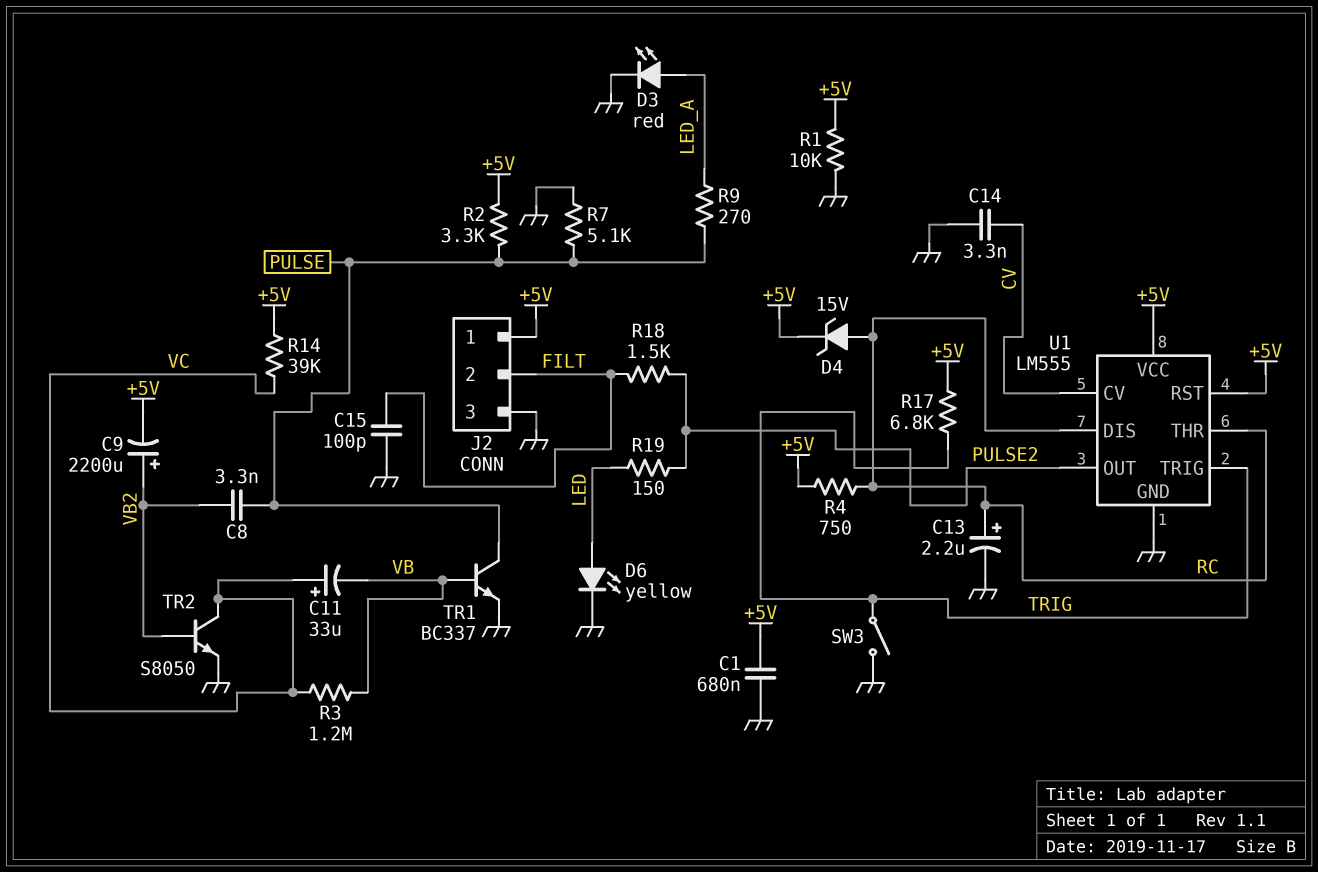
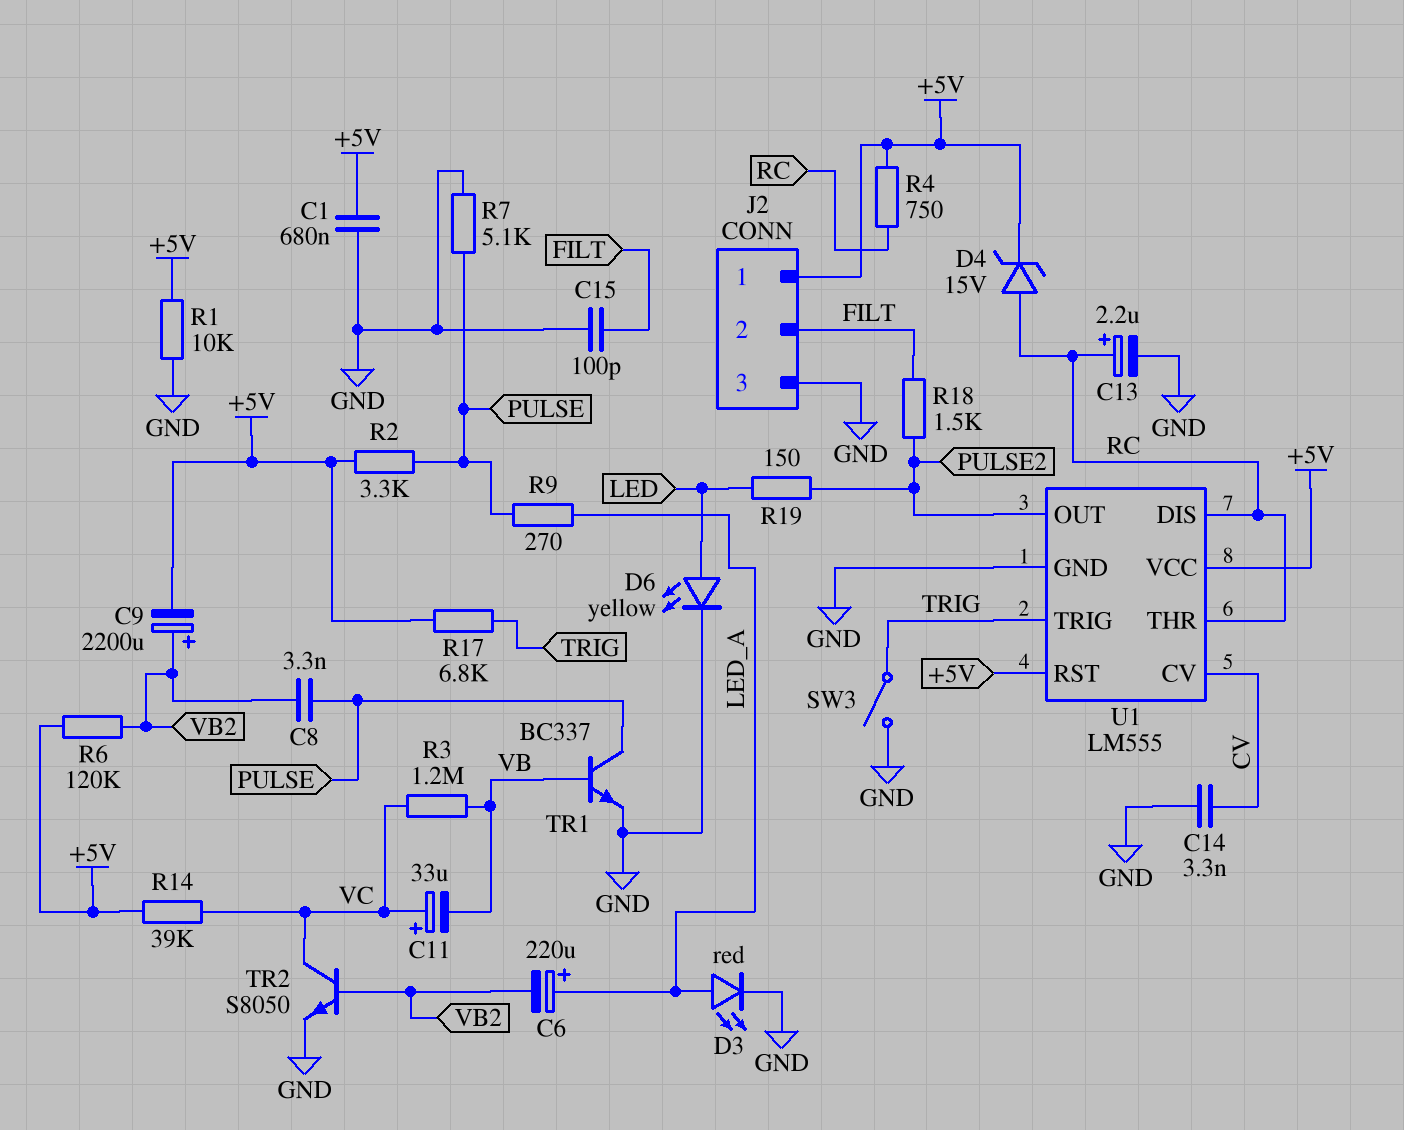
C6: none -> 220uF (plus LED_A, minus VB2)
R6: none -> 120k (+5V, VB2)

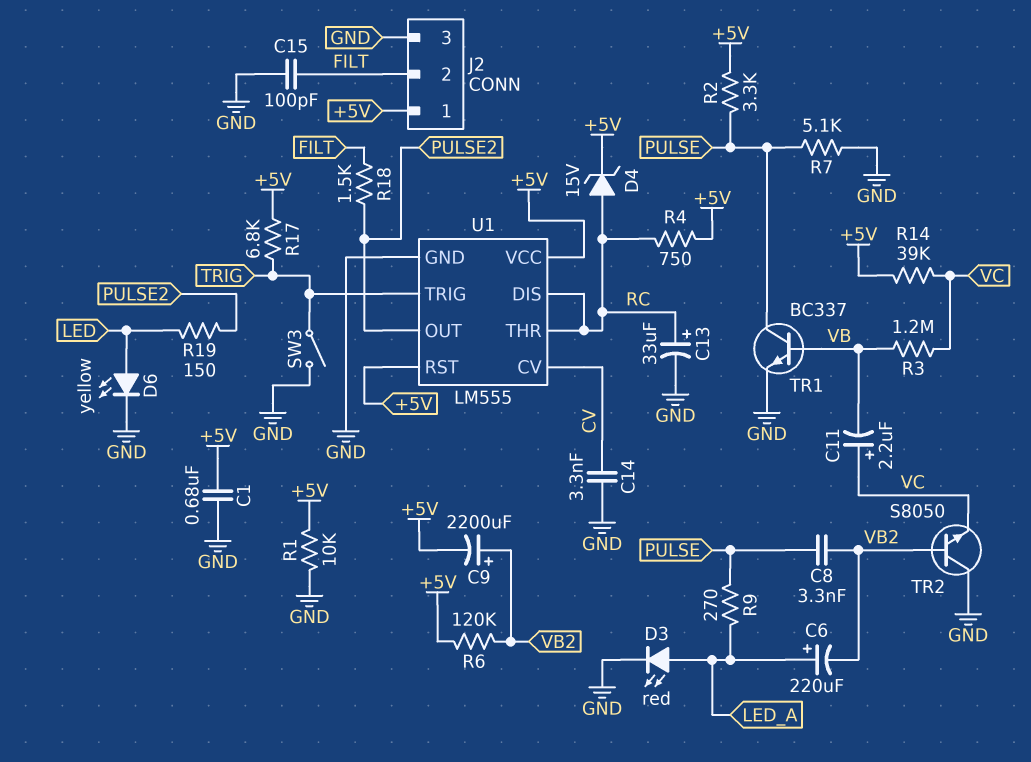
C11: 33uF (plus VC, minus VB) -> 2.2uF (plus VC, minus VB)
C13: 2.2uF (plus RC, minus GND) -> 33uF (plus RC, minus GND)
TR2: NPN S8050 (B VB2, C VC, E GND) -> NPN S8050 (B VB2, C GND, E VC)

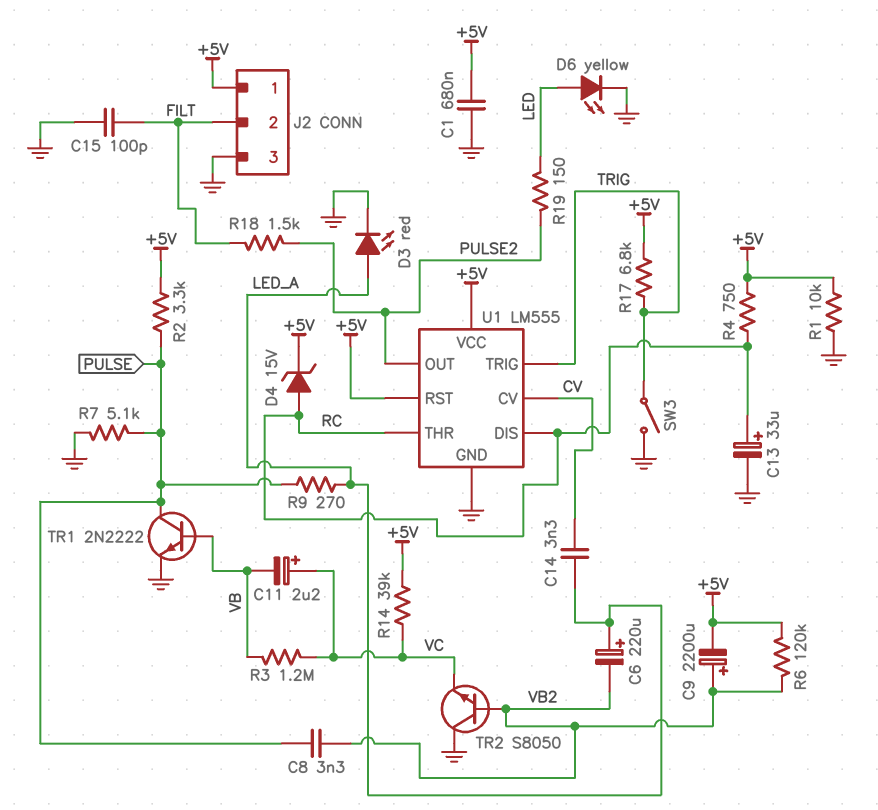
C14: 3.3nF (CV, GND) -> 3.3nF (CV, LED_A)
TR1: NPN BC337 (B VB, C PULSE, E GND) -> NPN 2N2222 (B VB, C PULSE, E GND)

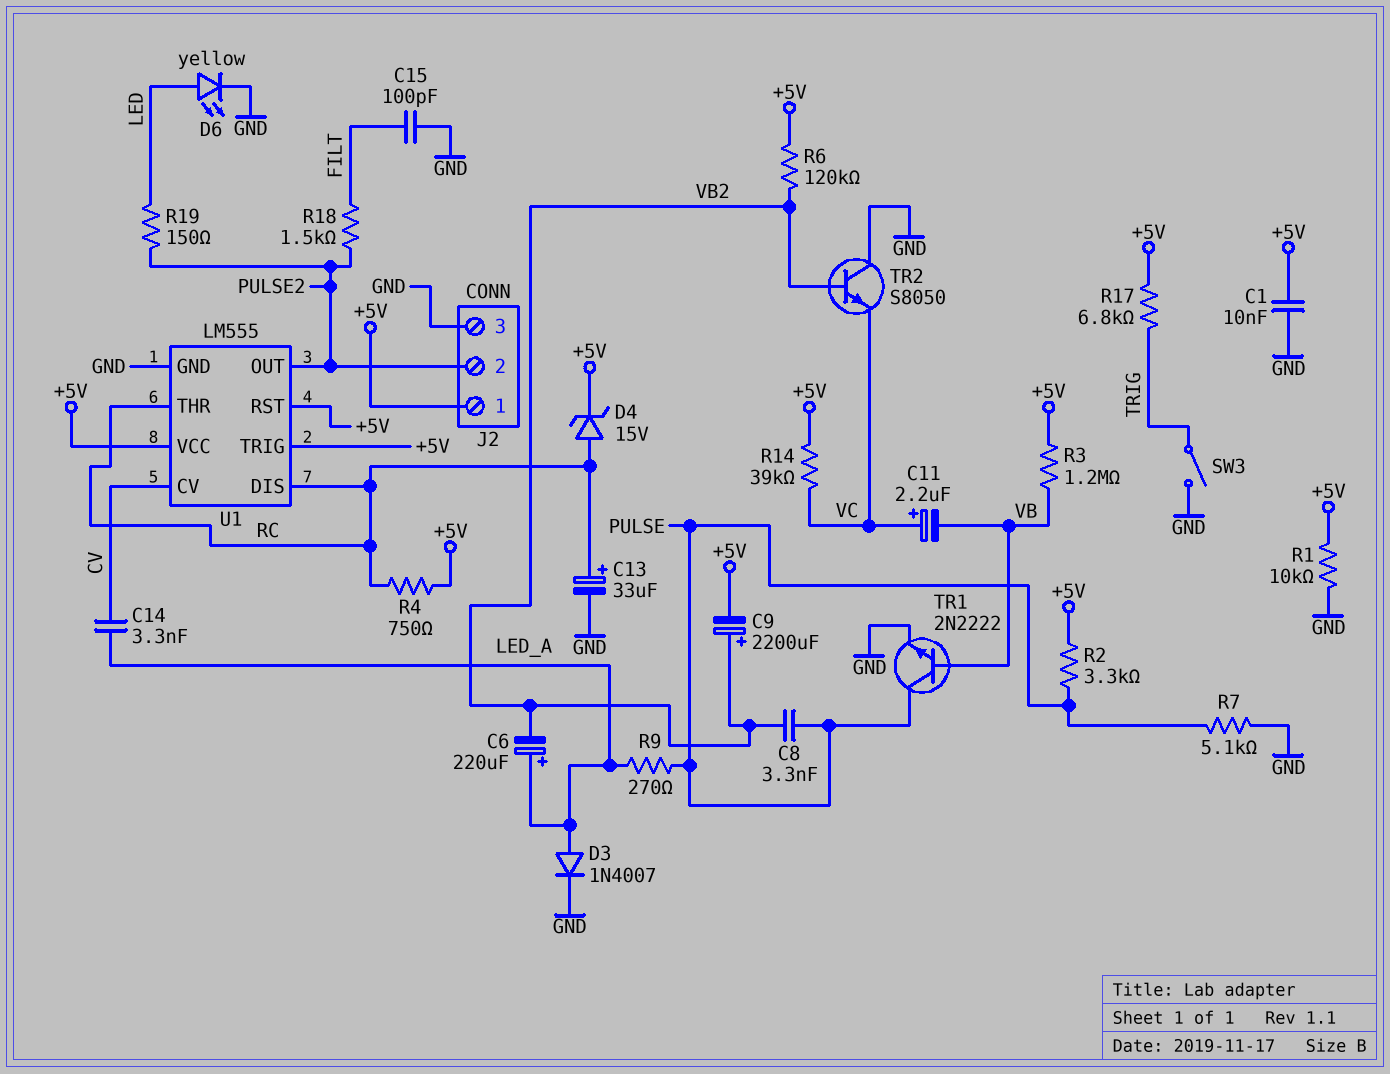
C1: 680nF (+5V, GND) -> 10nF (+5V, GND)
D3: LED red (A LED_A, K GND) -> diode 1N4007 (A LED_A, K GND)
J2 pin 2: FILT -> PULSE2
R3: 1.2M (VB, VC) -> 1.2M (+5V, VB)
U1 pin TRIG: TRIG -> +5V

